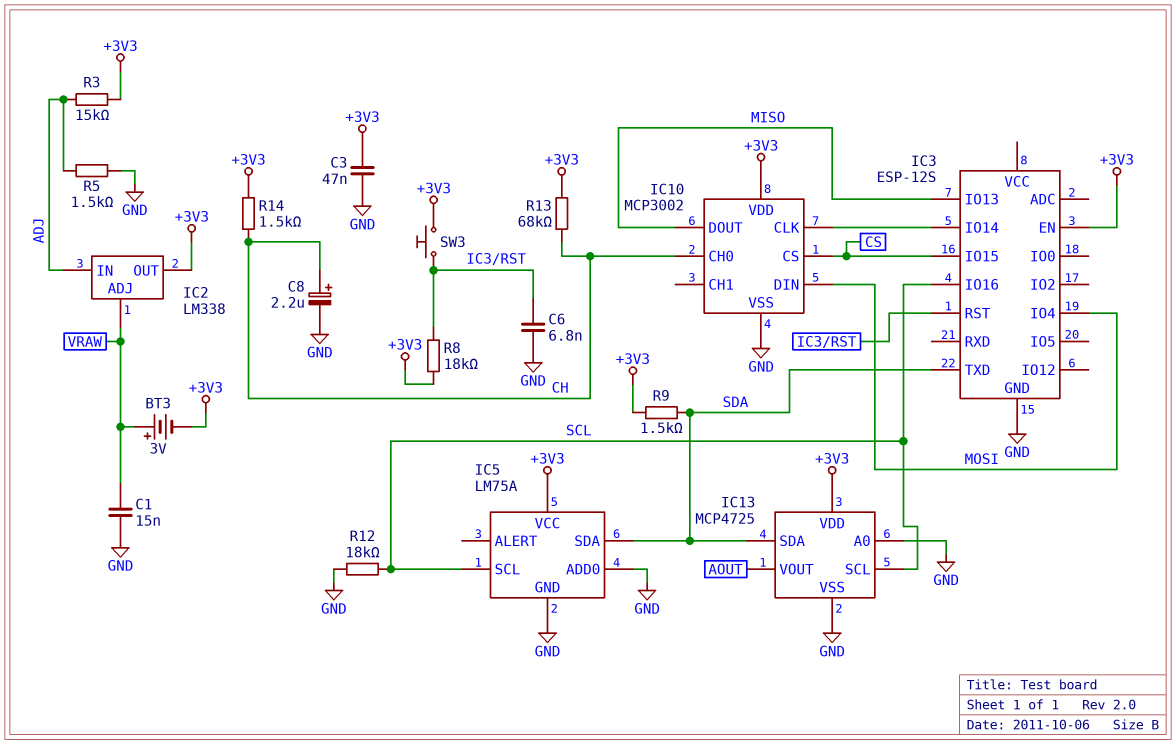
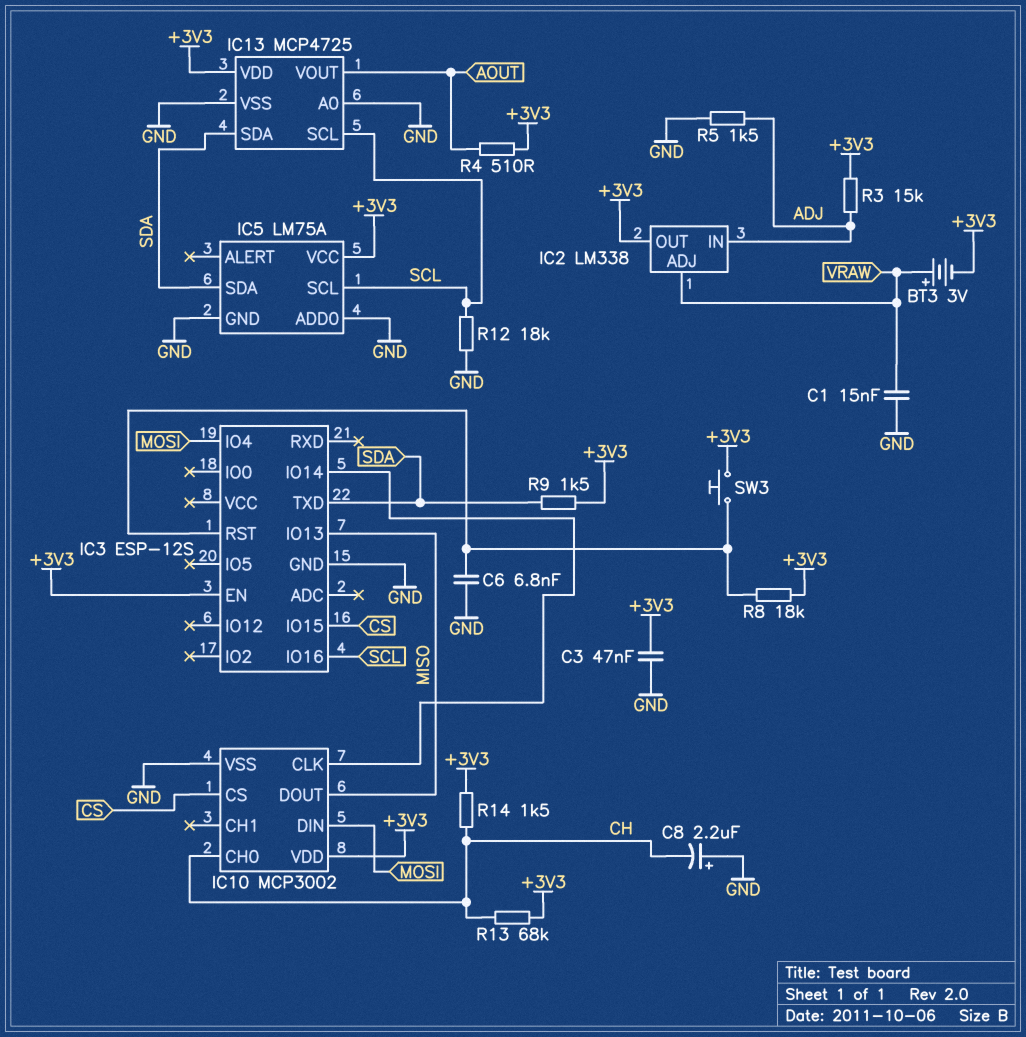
C8: 2.2uF (plus CH, minus GND) -> 2.2uF (plus GND, minus CH)
R4: none -> 510 (+3V3, AOUT)

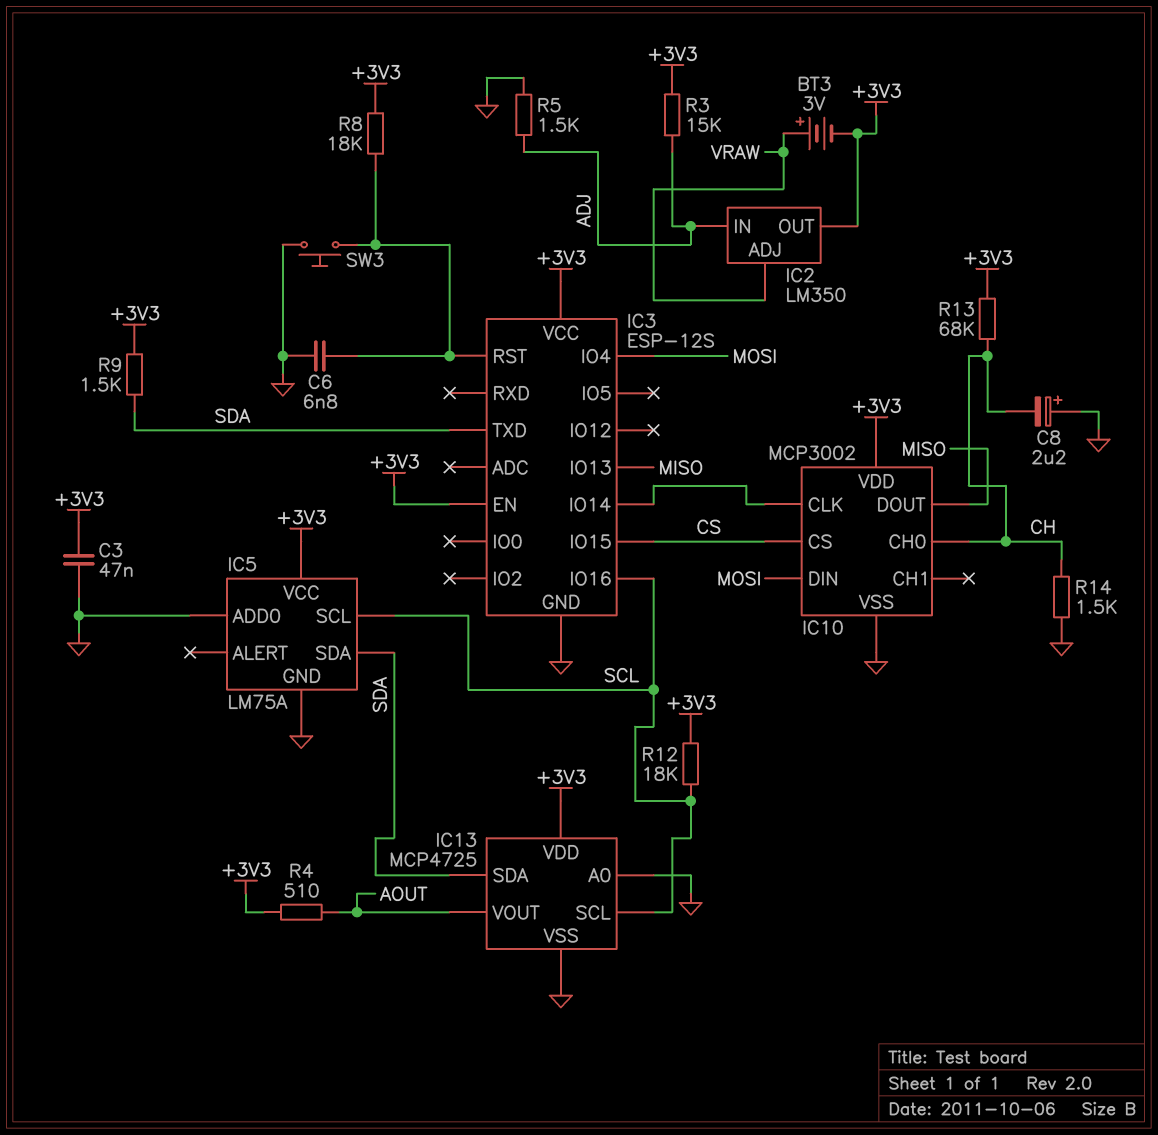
C1: 15nF (GND, VRAW) -> none
IC2: LM338 -> LM350
IC3 pin VCC: none -> +3V3
R12: 18k (GND, SCL) -> 18k (+3V3, SCL)
R14: 1.5k (+3V3, CH) -> 1.5k (CH, GND)
SW3: button (+3V3, IC3/RST) -> button (GND, IC3/RST)

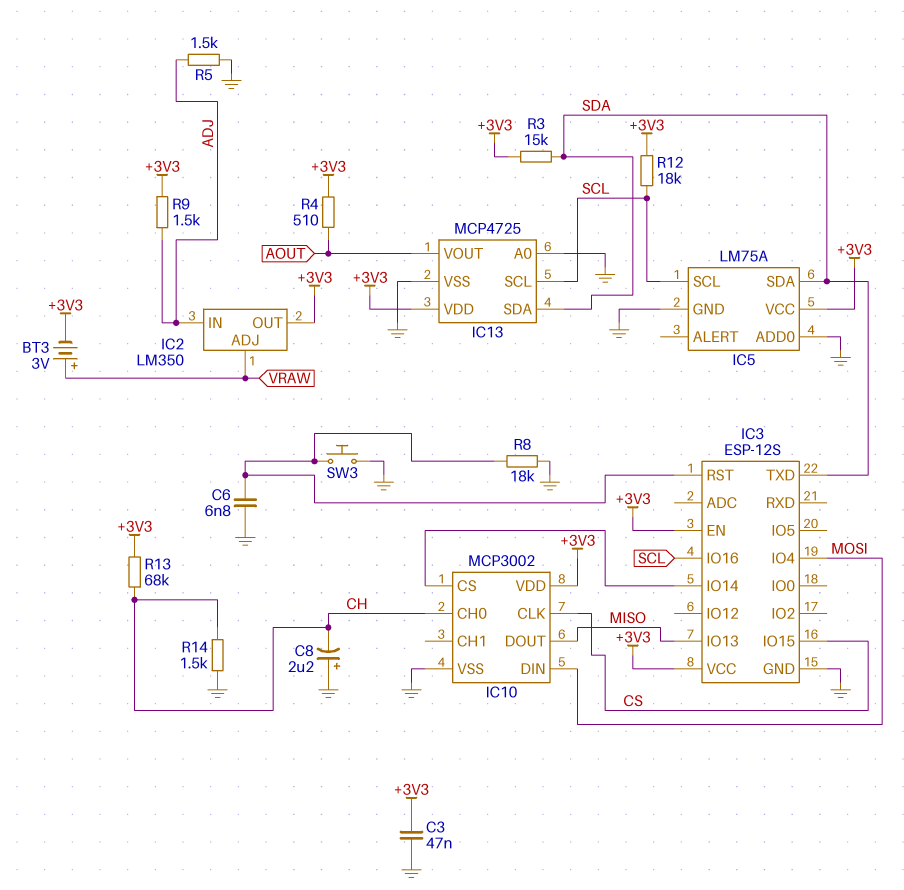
IC10 pin CLK: IC3/IO14 -> CS
IC10 pin CS: CS -> IC3/IO14
R3: 15k (+3V3, ADJ) -> 15k (+3V3, SDA)
R8: 18k (+3V3, IC3/RST) -> 18k (GND, IC3/RST)
R9: 1.5k (+3V3, SDA) -> 1.5k (+3V3, ADJ)

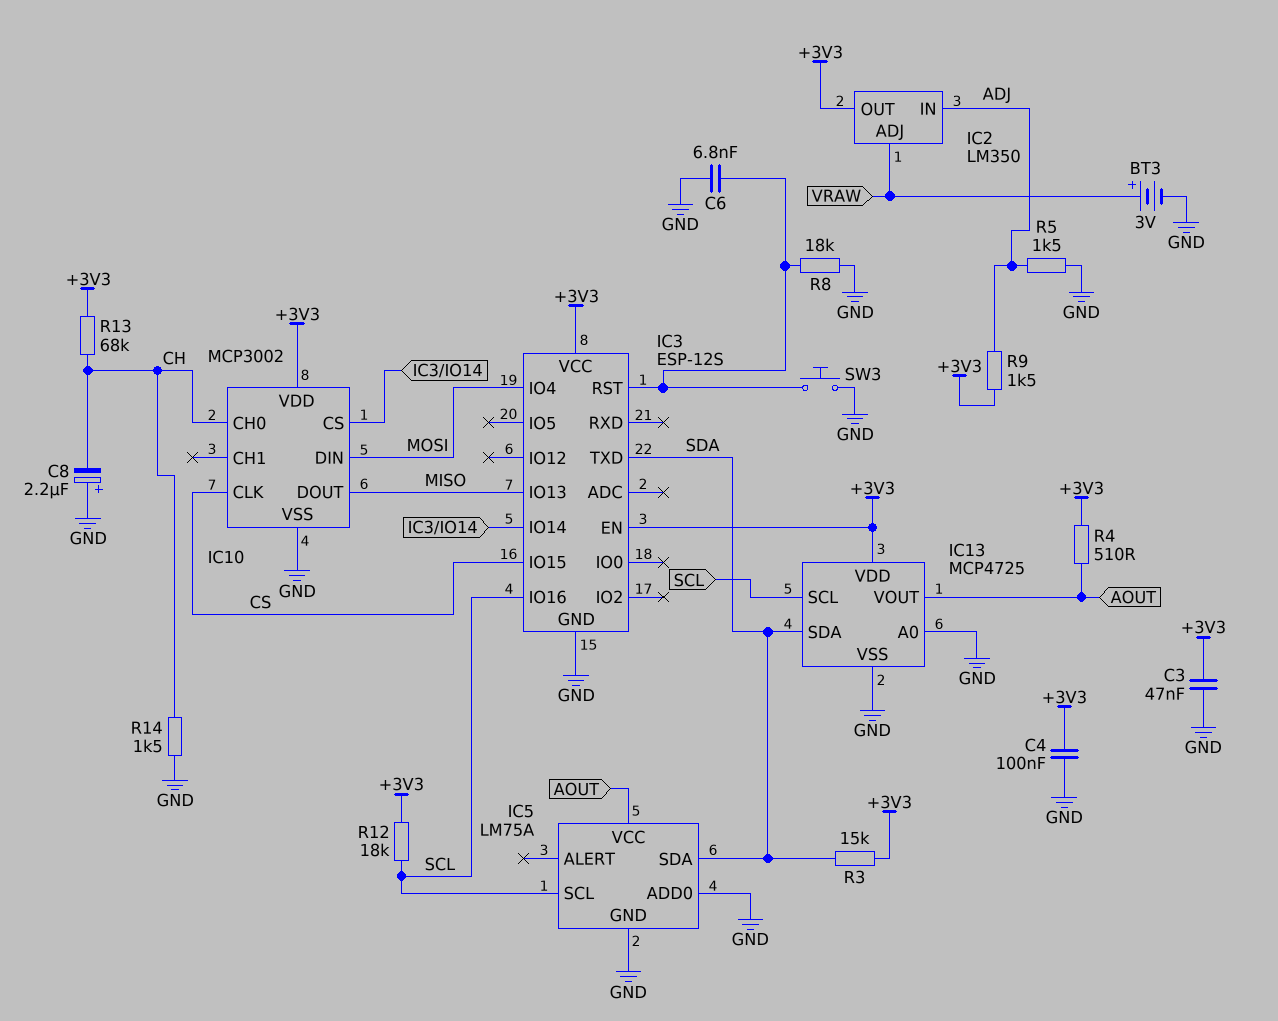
BT3: 3V (plus VRAW, minus +3V3) -> 3V (plus VRAW, minus GND)
C4: none -> 100nF (+3V3, GND)
IC5 pin VCC: +3V3 -> AOUT

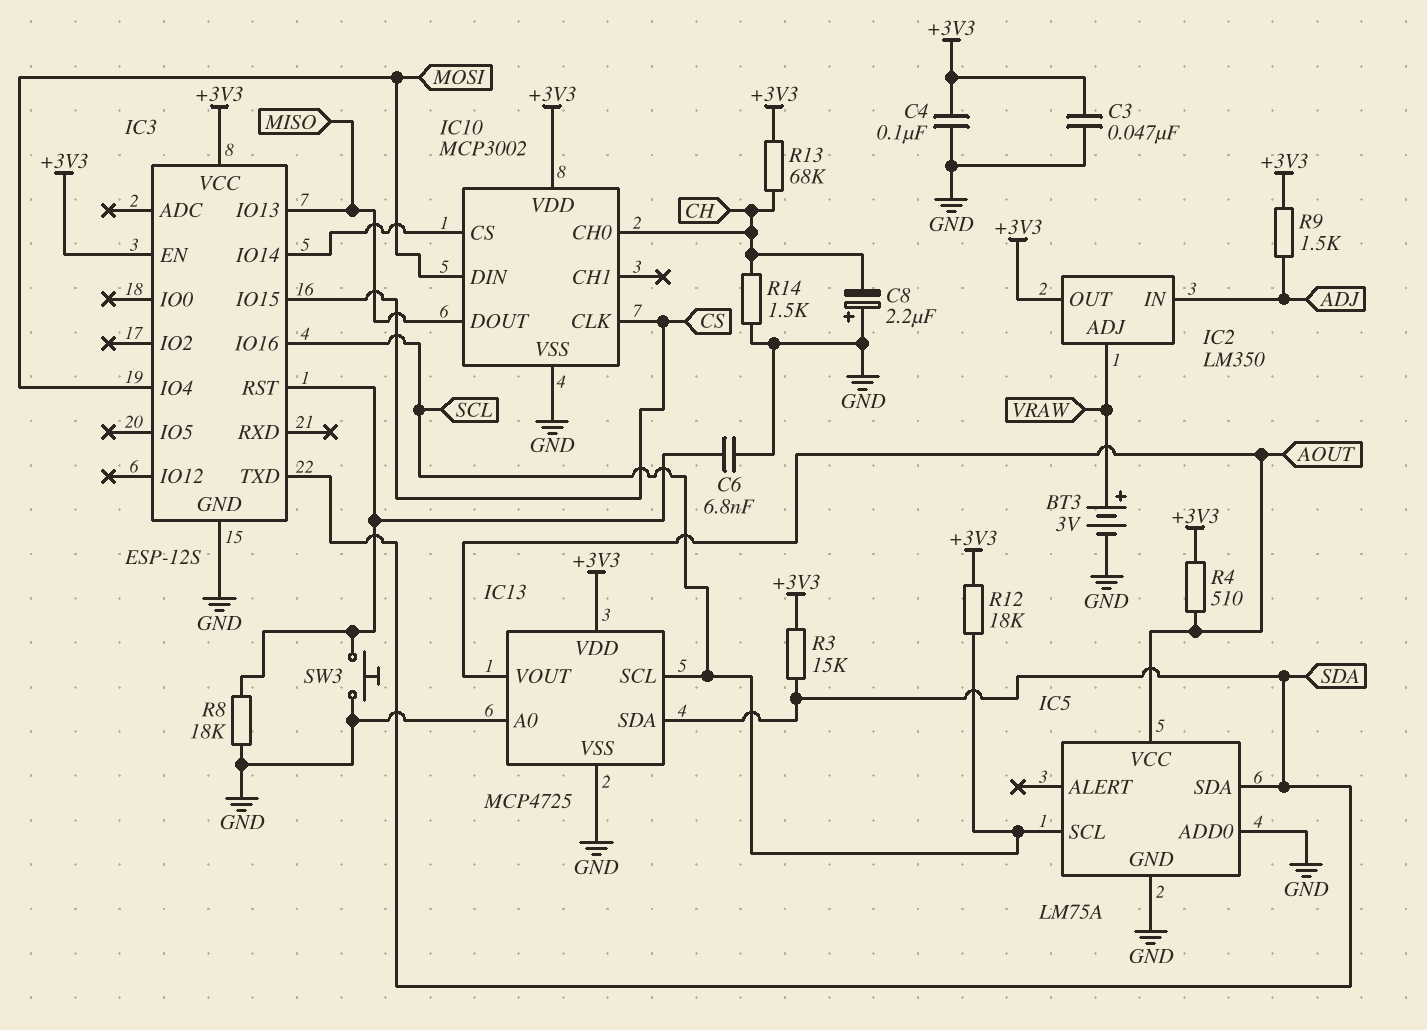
R5: 1.5k (ADJ, GND) -> none

